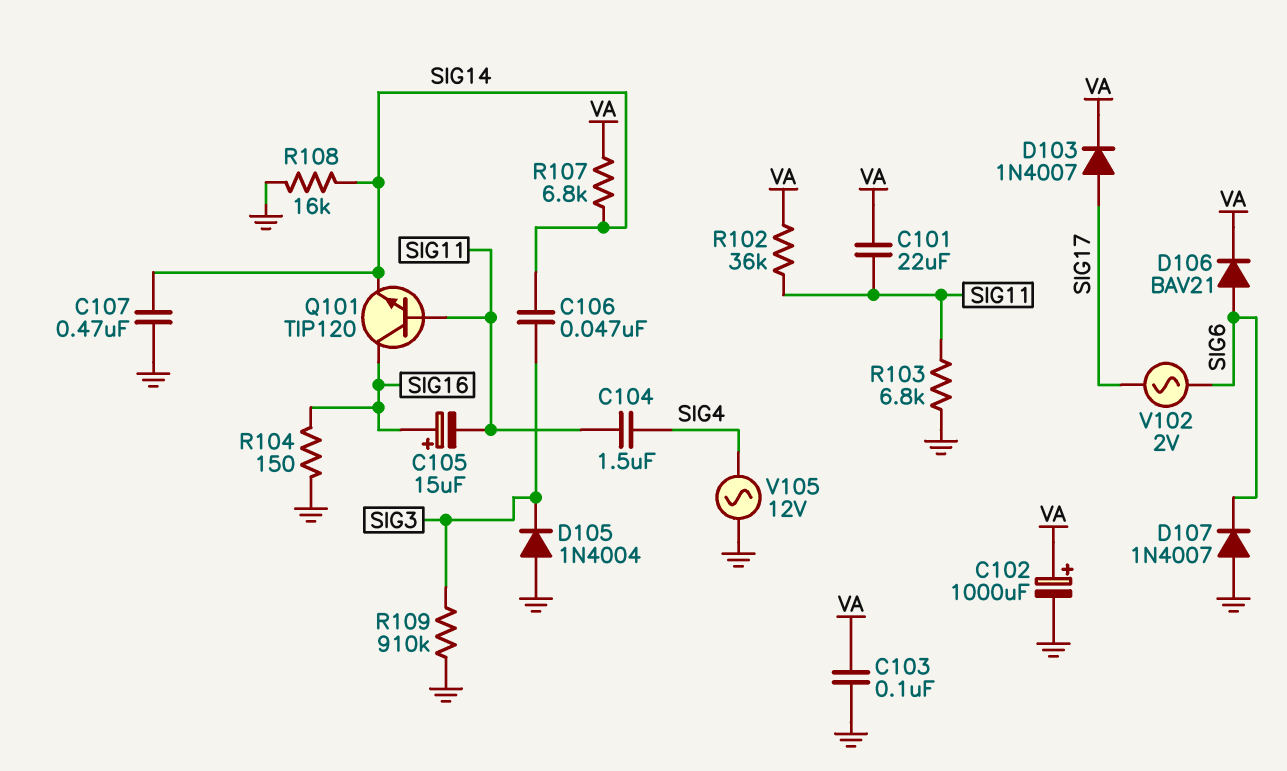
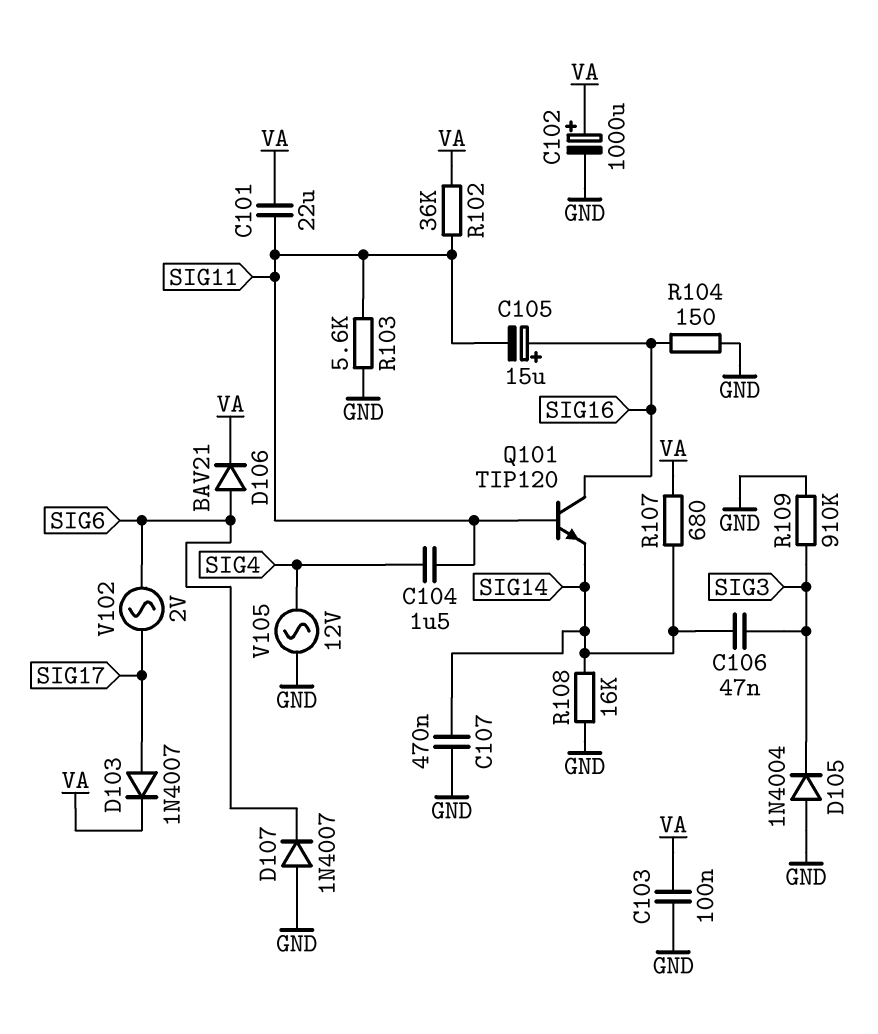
R103: 6.8k (GND, SIG11) -> 5.6k (GND, SIG11)
R107: 6.8k (SIG14, VA) -> 680 (SIG14, VA)

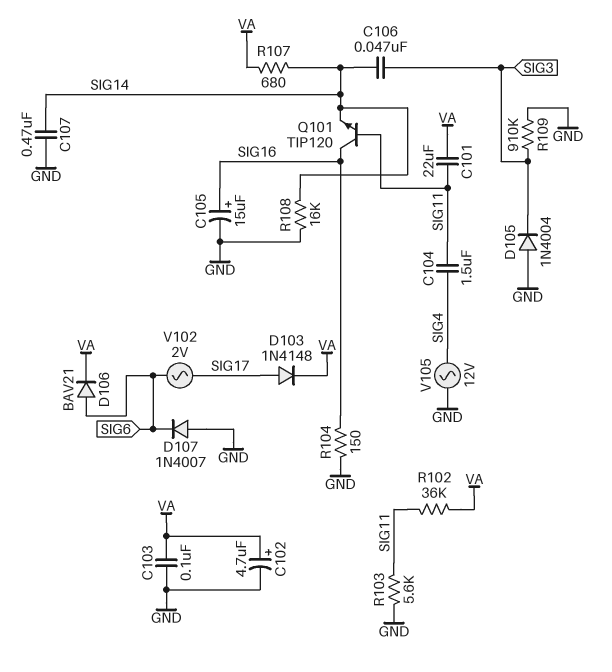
C102: 1000uF (plus VA, minus GND) -> 4.7uF (plus VA, minus GND)
C105: 15uF (plus SIG16, minus SIG11) -> 15uF (plus SIG16, minus GND)
D103: diode 1N4007 (A SIG17, K VA) -> diode 1N4148 (A SIG17, K VA)

